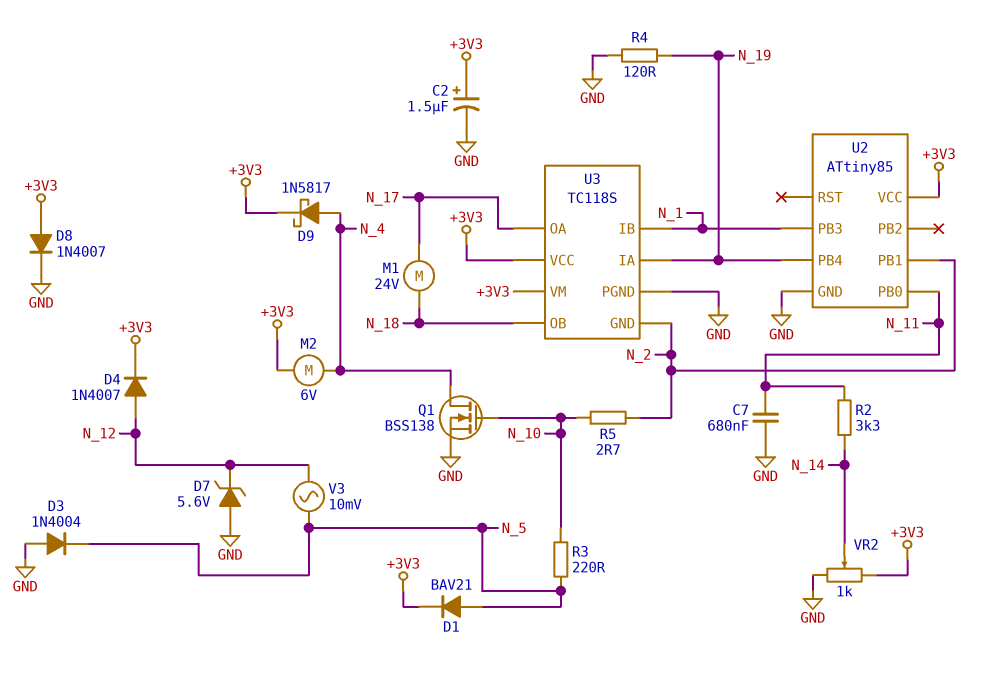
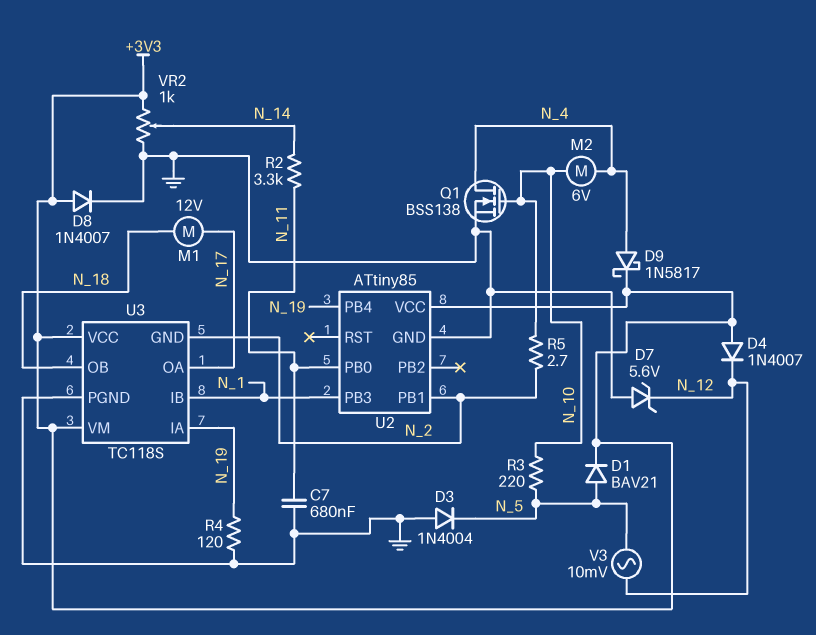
C2: 1.5uF (plus +3V3, minus GND) -> none
D4: diode 1N4007 (A N_12, K +3V3) -> diode 1N4007 (A +3V3, K N_12)
M1: motor 24V (N_17, N_18) -> motor 12V (N_17, N_18)
M2: motor 6V (+3V3, N_4) -> motor 6V (N_4, N_10)

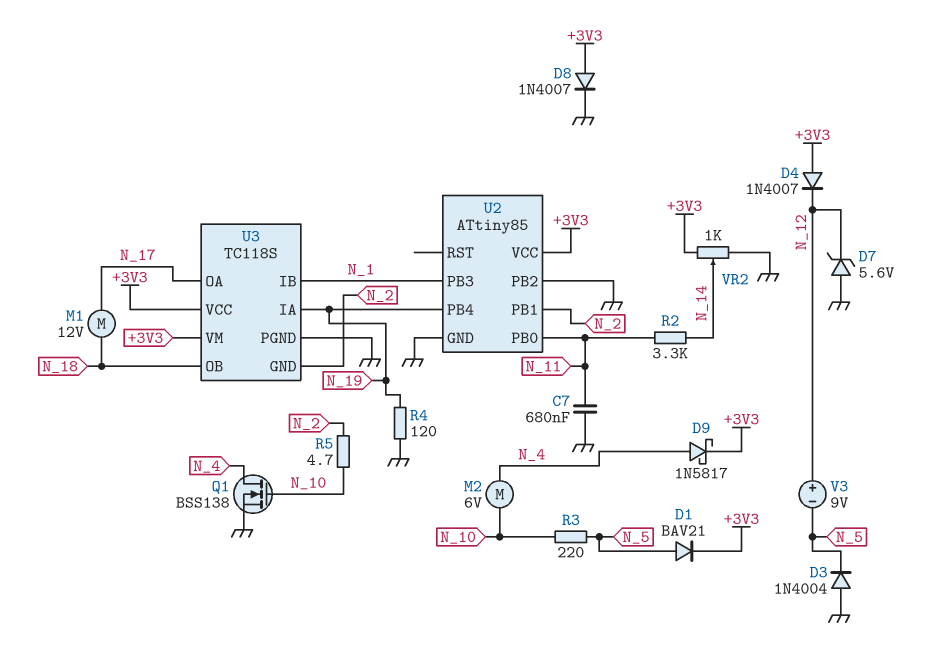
R5: 2.7 (N_2, N_10) -> 4.7 (N_2, N_10)
U2 pin PB2: none -> GND
V3: AC 10mV (N_5, N_12) -> 9V (plus N_12, minus N_5)

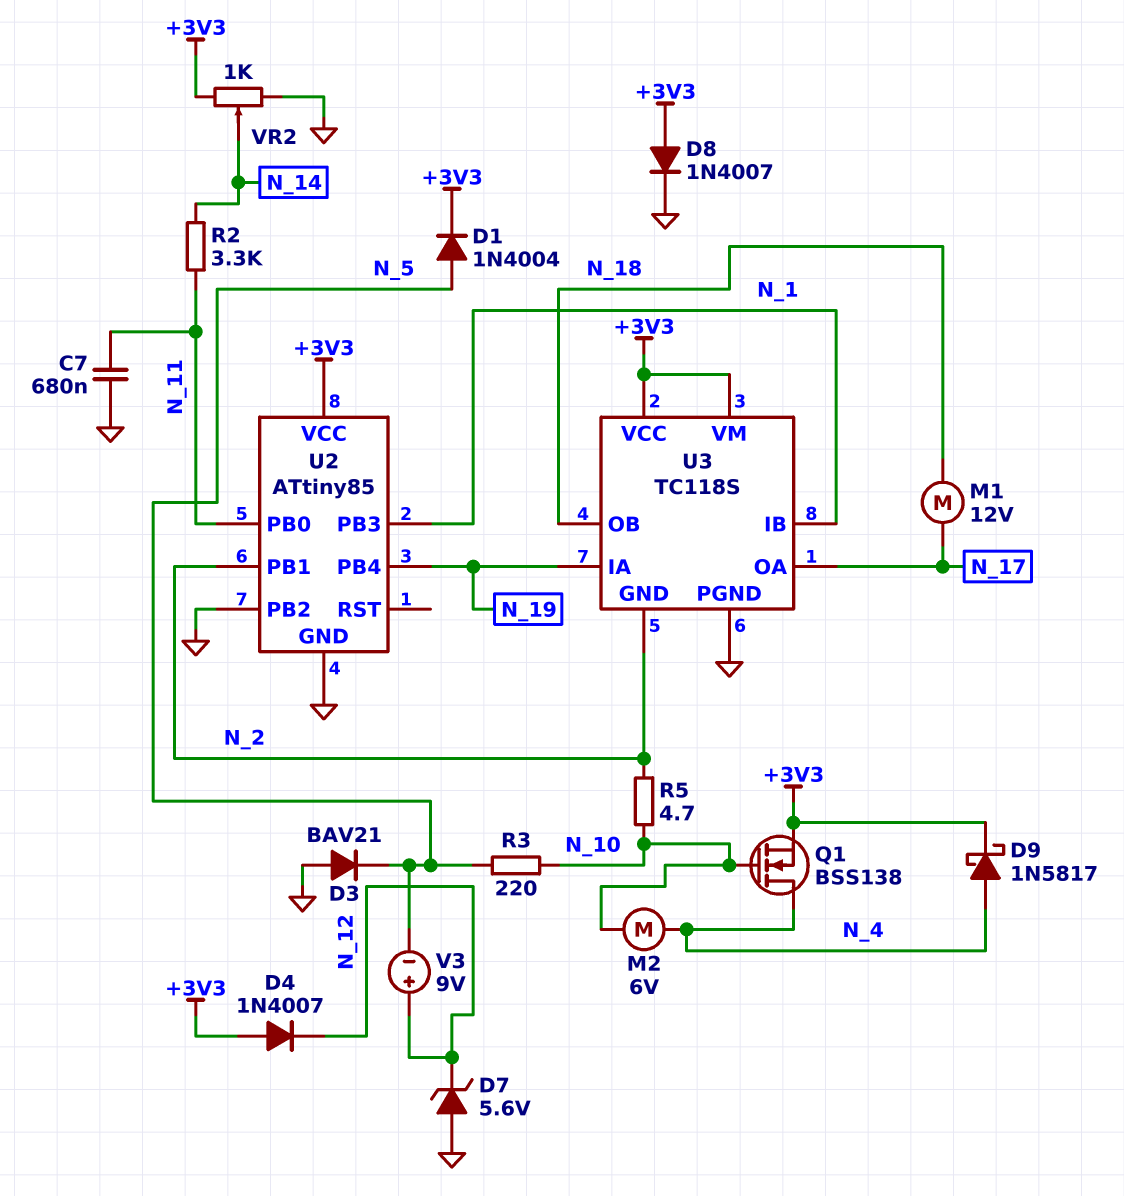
D1: diode BAV21 (A N_5, K +3V3) -> diode 1N4004 (A N_5, K +3V3)
D3: diode 1N4004 (A GND, K N_5) -> diode BAV21 (A GND, K N_5)
Q1: NMOS BSS138 (G N_10, D N_4, S GND) -> NMOS BSS138 (G N_10, D N_4, S +3V3)
R4: 120 (GND, N_19) -> none

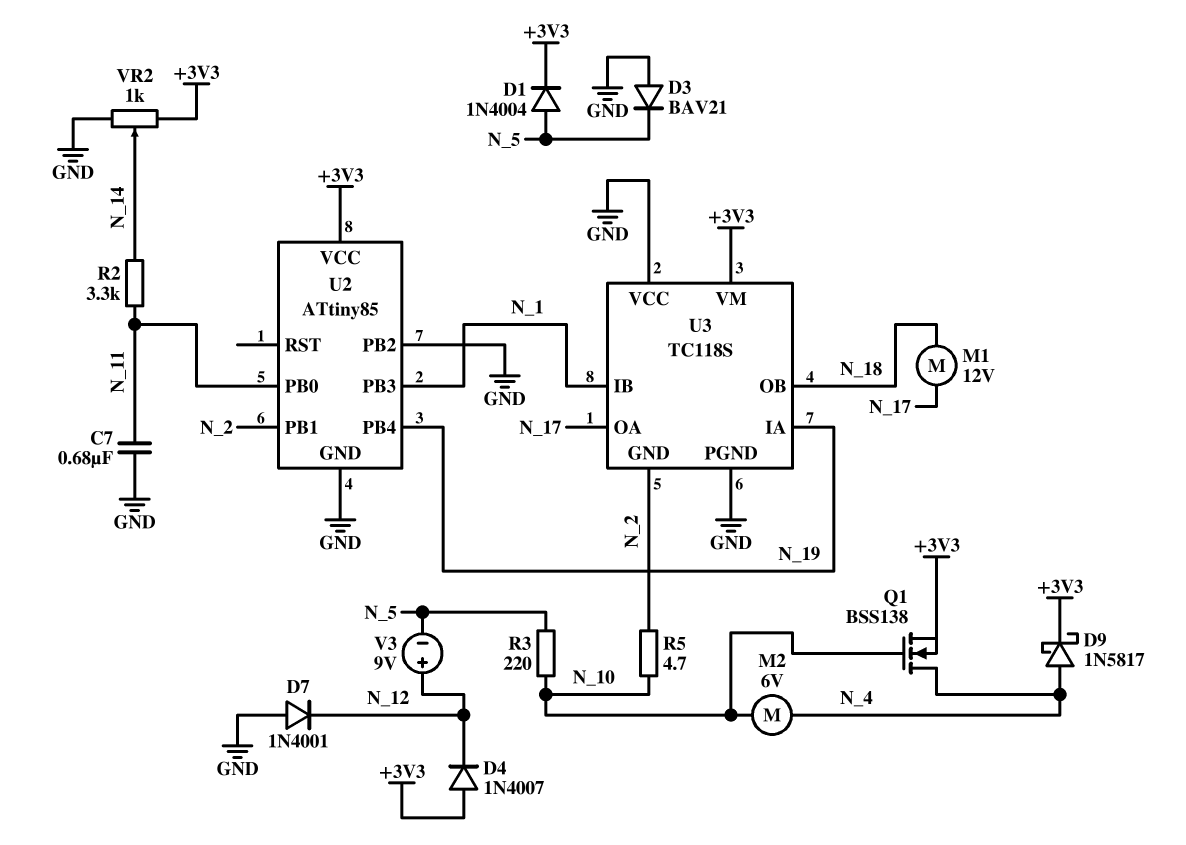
D7: zener 5.6V (A GND, K N_12) -> diode 1N4001 (A GND, K N_12)
D8: diode 1N4007 (A +3V3, K GND) -> none
U3 pin VCC: +3V3 -> GND

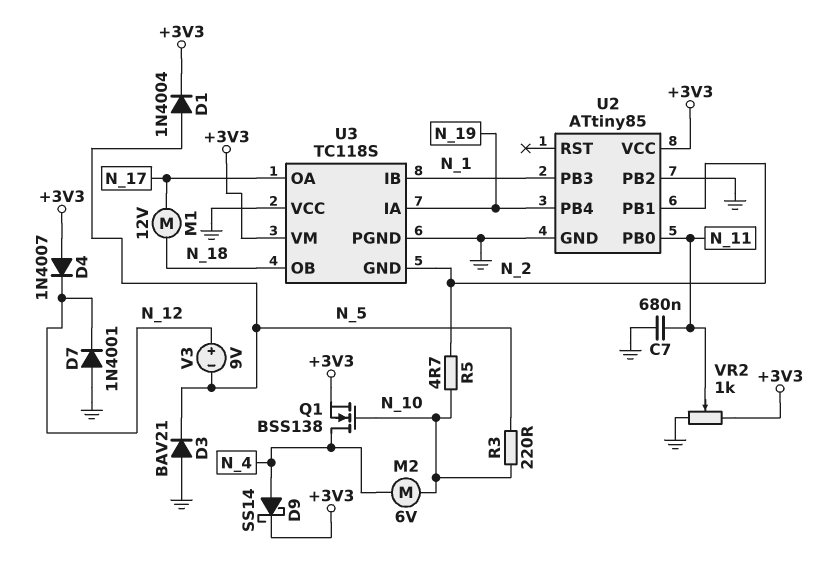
D9: schottky 1N5817 (A N_4, K +3V3) -> schottky SS14 (A N_4, K +3V3)
R2: 3.3k (N_11, N_14) -> none
VR2: 1k (+3V3, GND, wiper N_14) -> 1k (+3V3, GND, wiper N_11)

